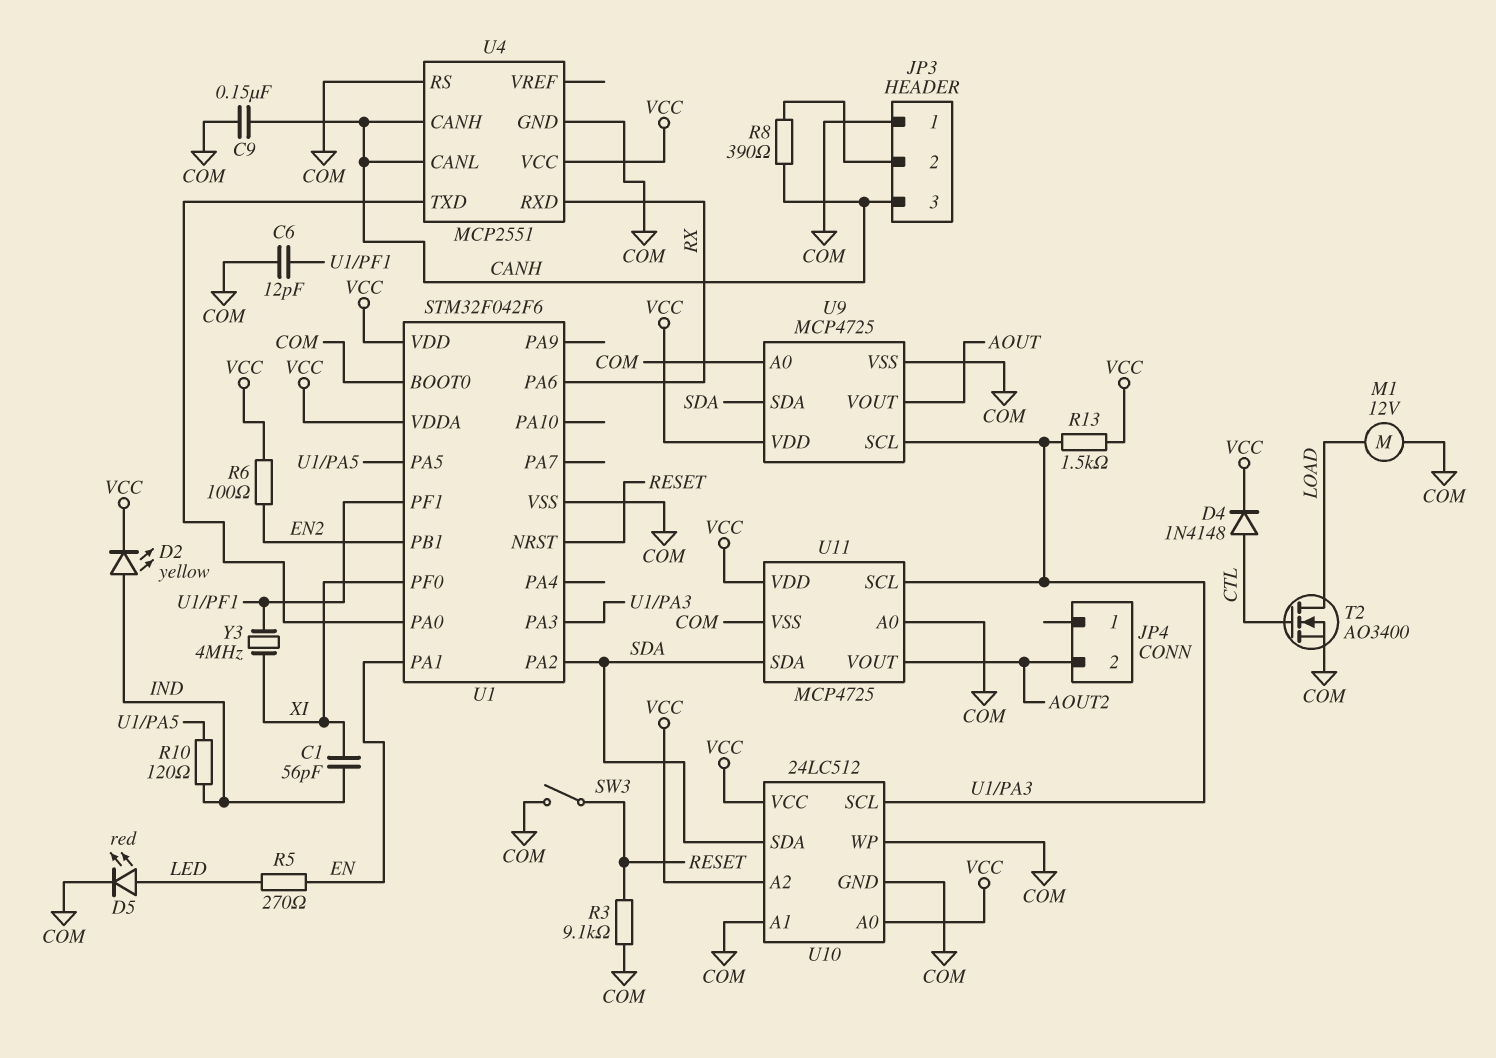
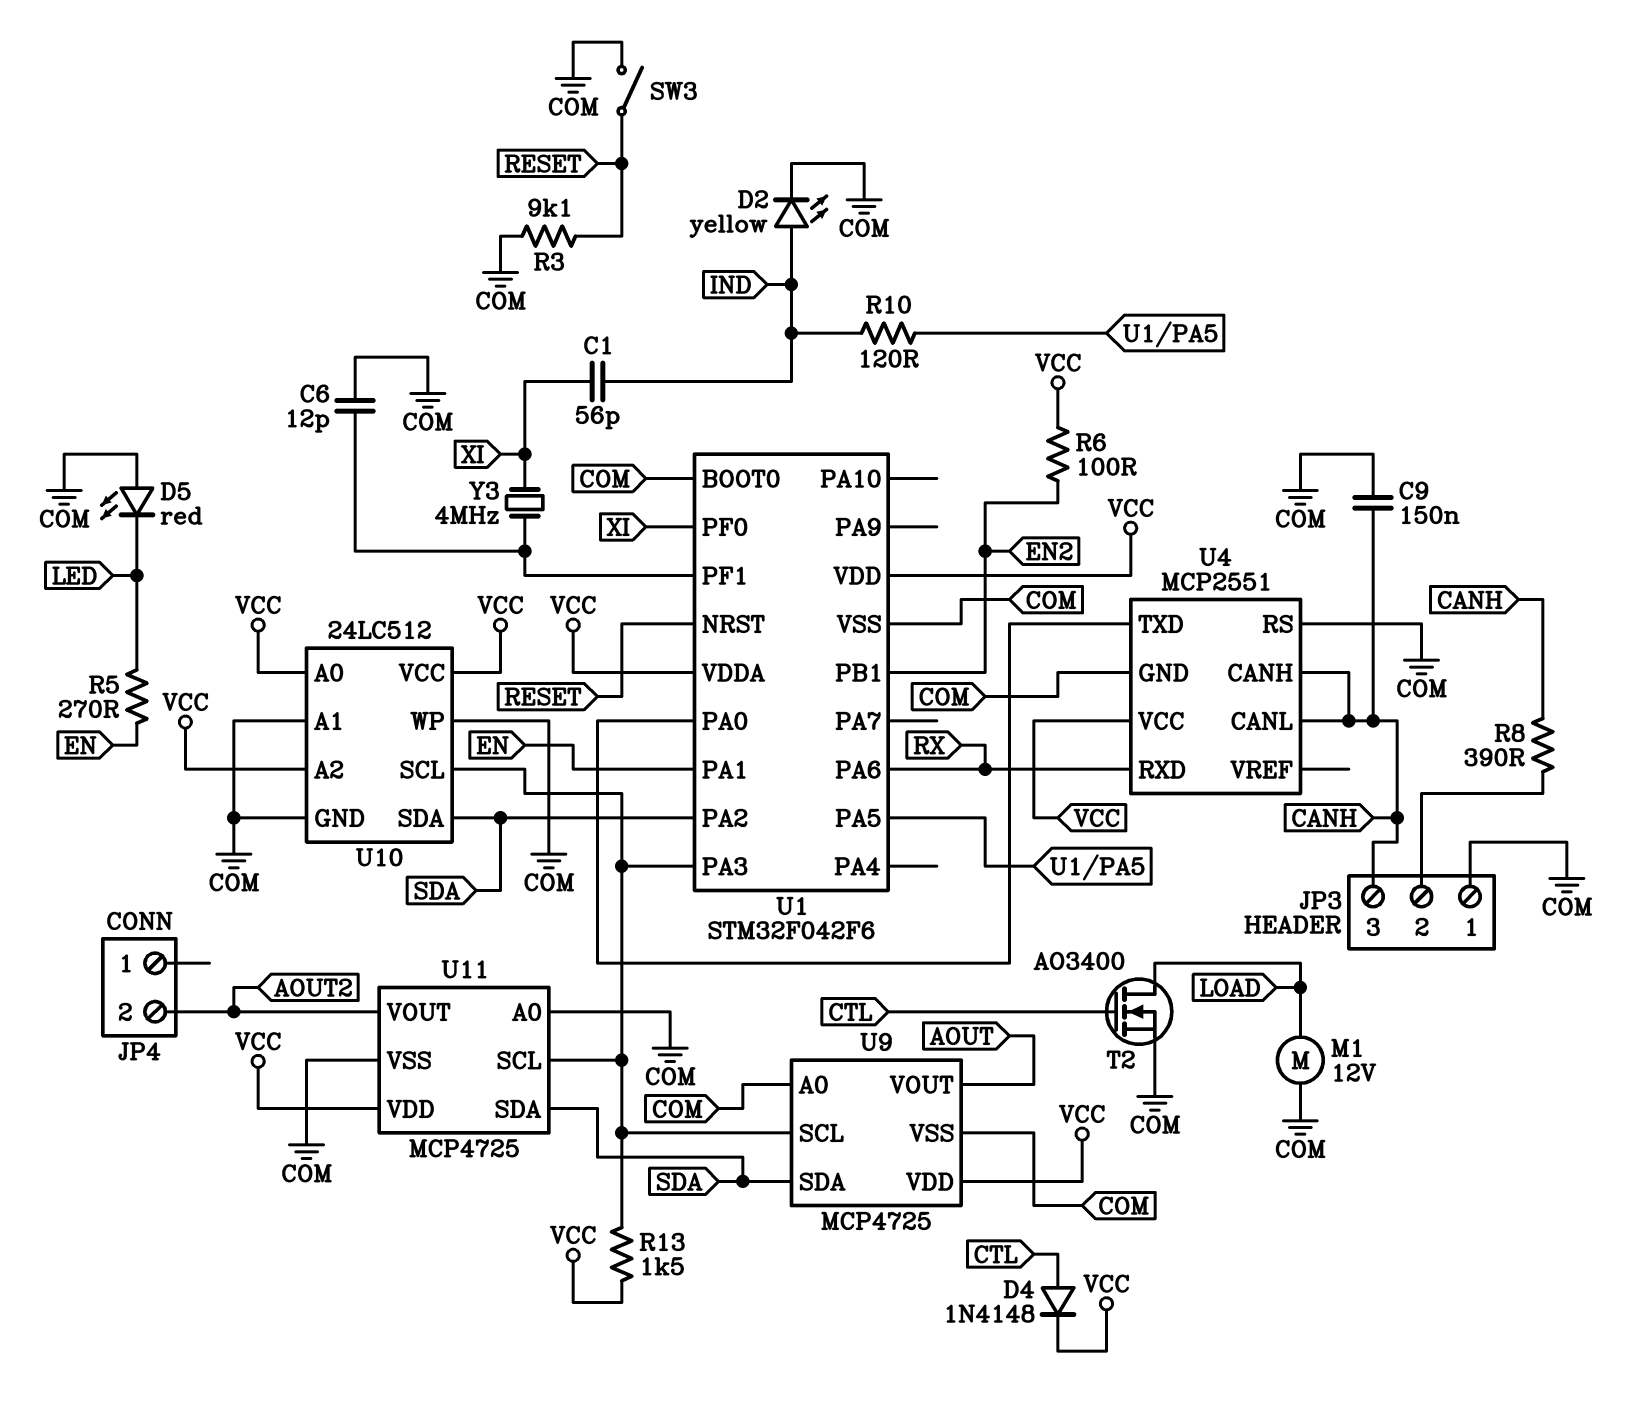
D2: LED yellow (A IND, K VCC) -> LED yellow (A IND, K COM)
D5: LED red (A LED, K COM) -> LED red (A COM, K LED)

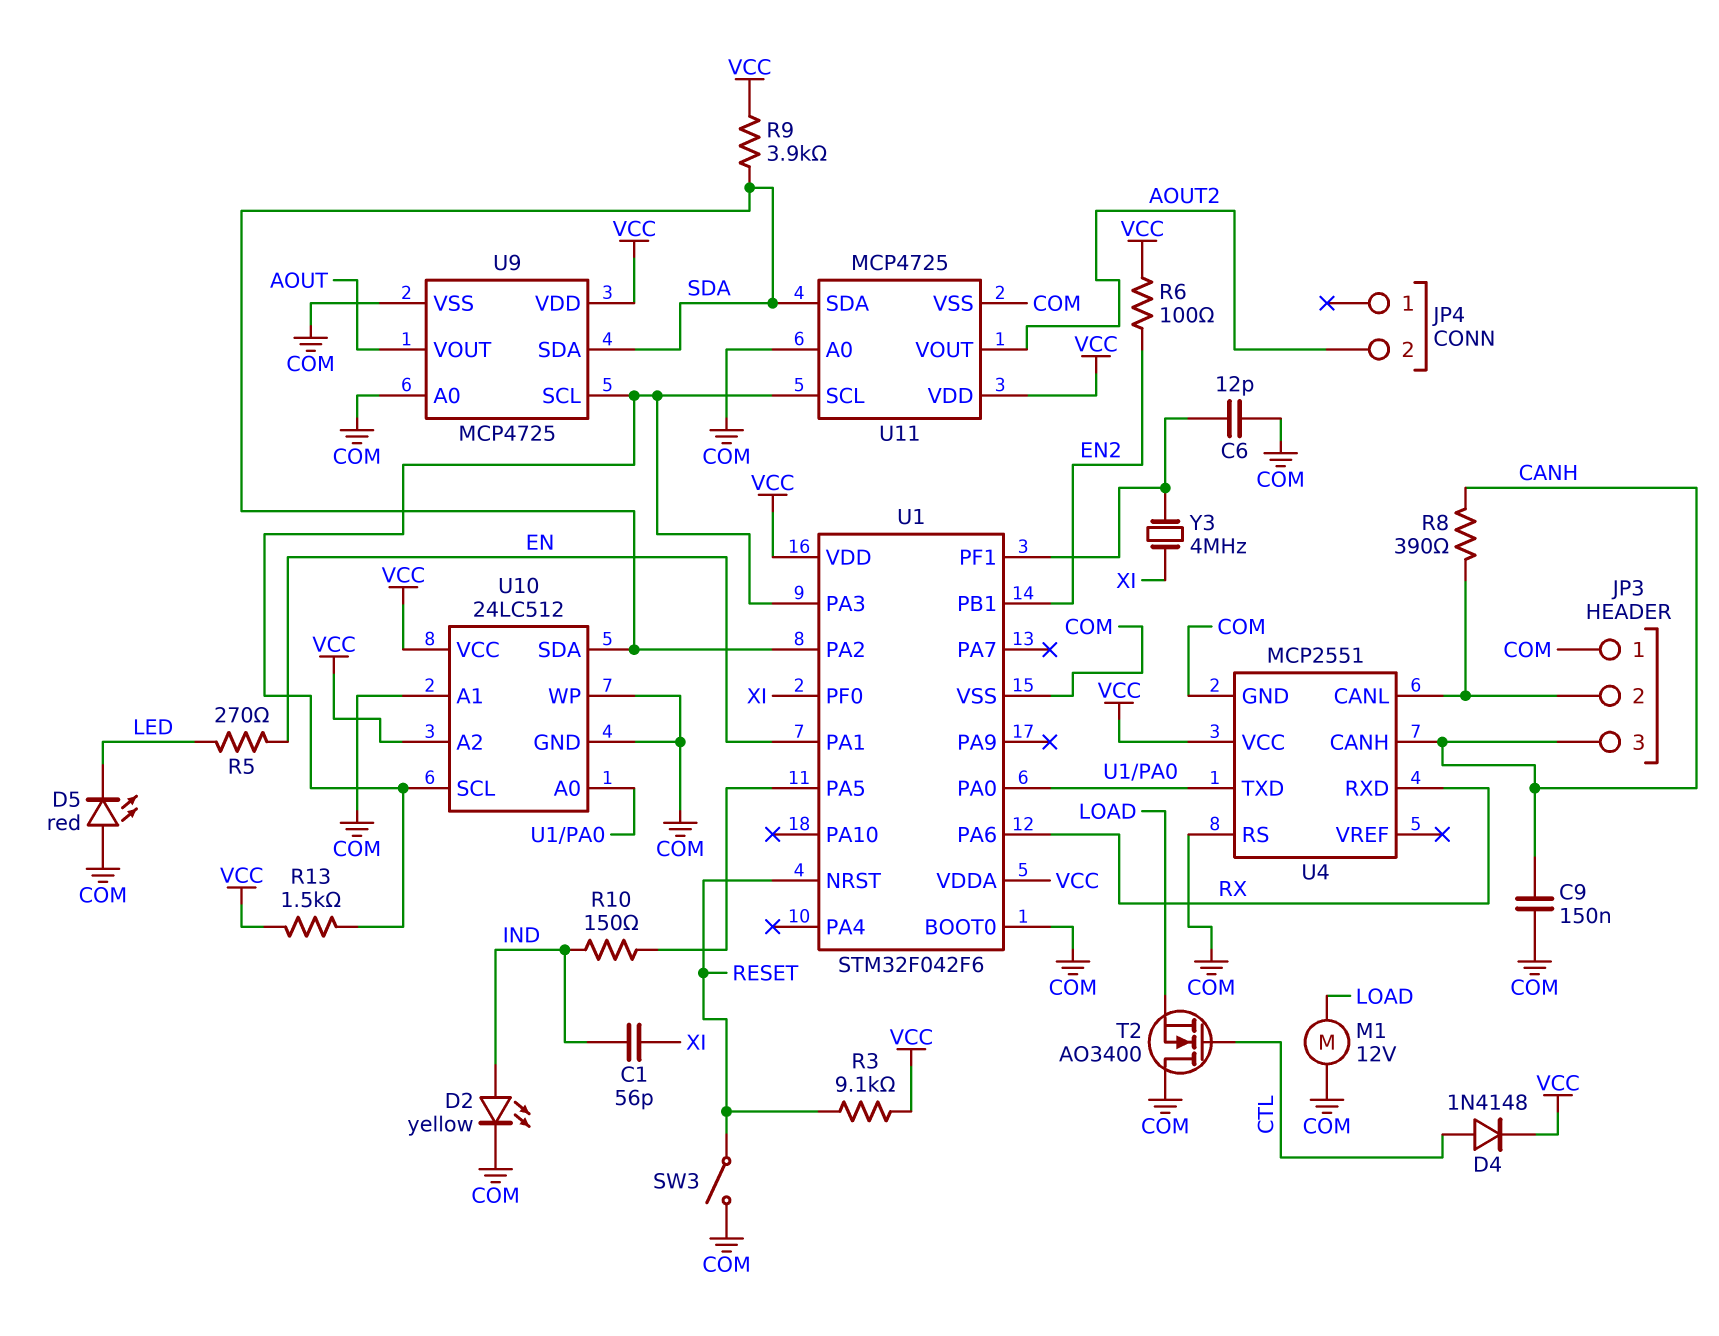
R3: 9.1k (COM, RESET) -> 9.1k (RESET, VCC)
R9: none -> 3.9k (SDA, VCC)
R10: 120 (IND, U1/PA5) -> 150 (IND, U1/PA5)
T2: NMOS AO3400 (G CTL, D LOAD, S COM) -> NMOS AO3400 (G CTL, D COM, S LOAD)
U4 pin CANL: CANH -> JP3/2
U10 pin A0: VCC -> U1/PA0

